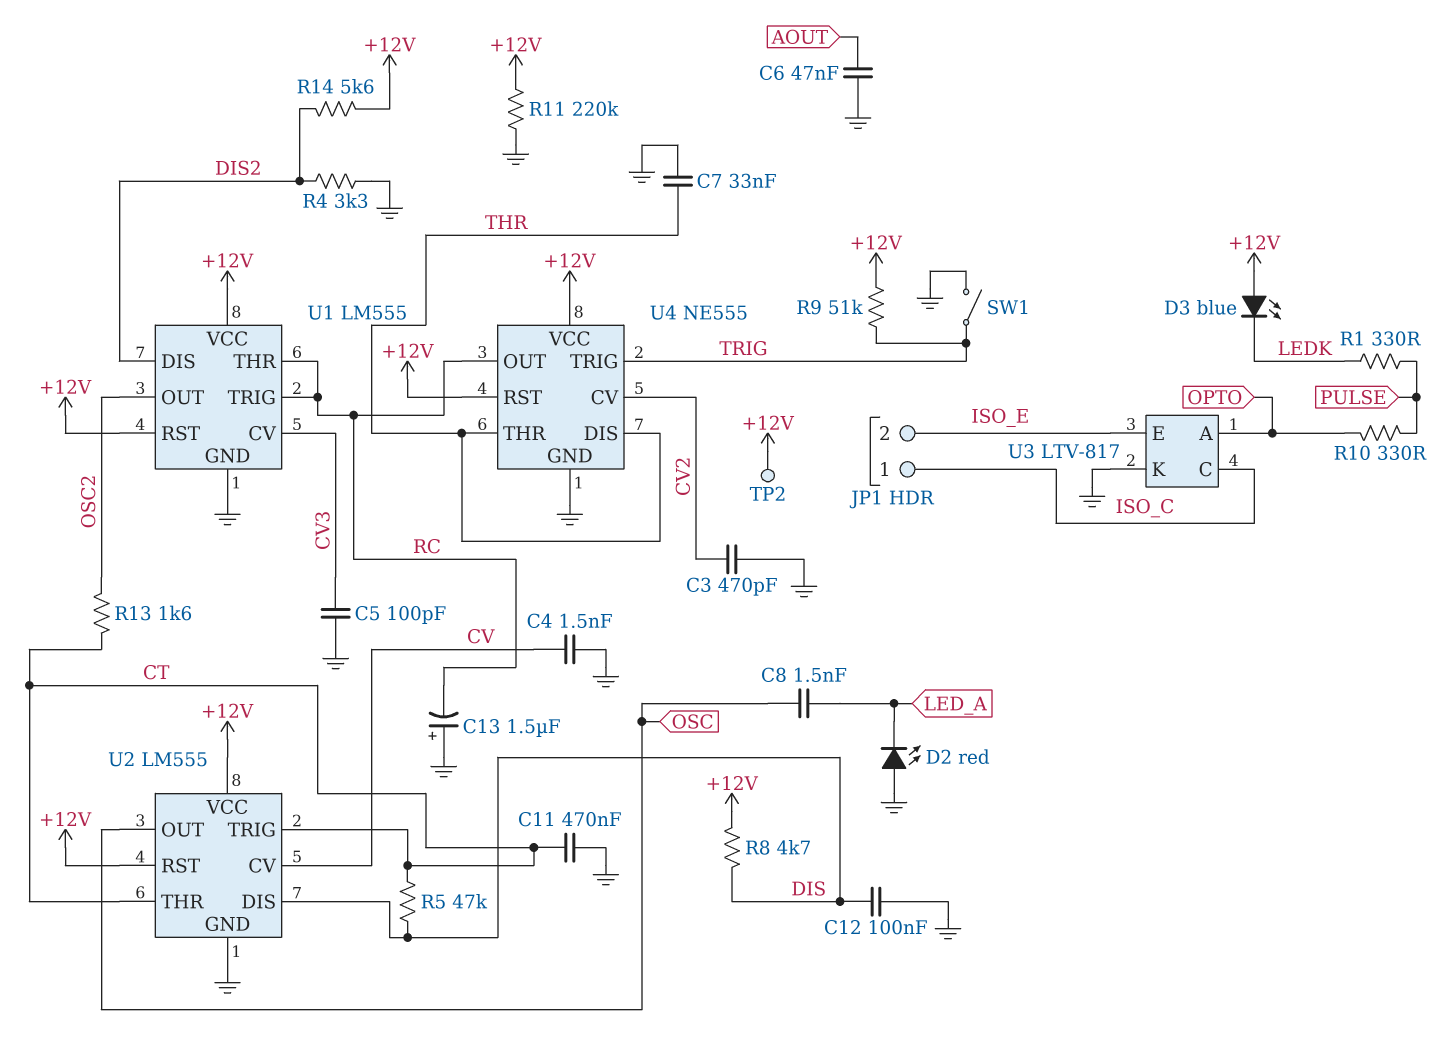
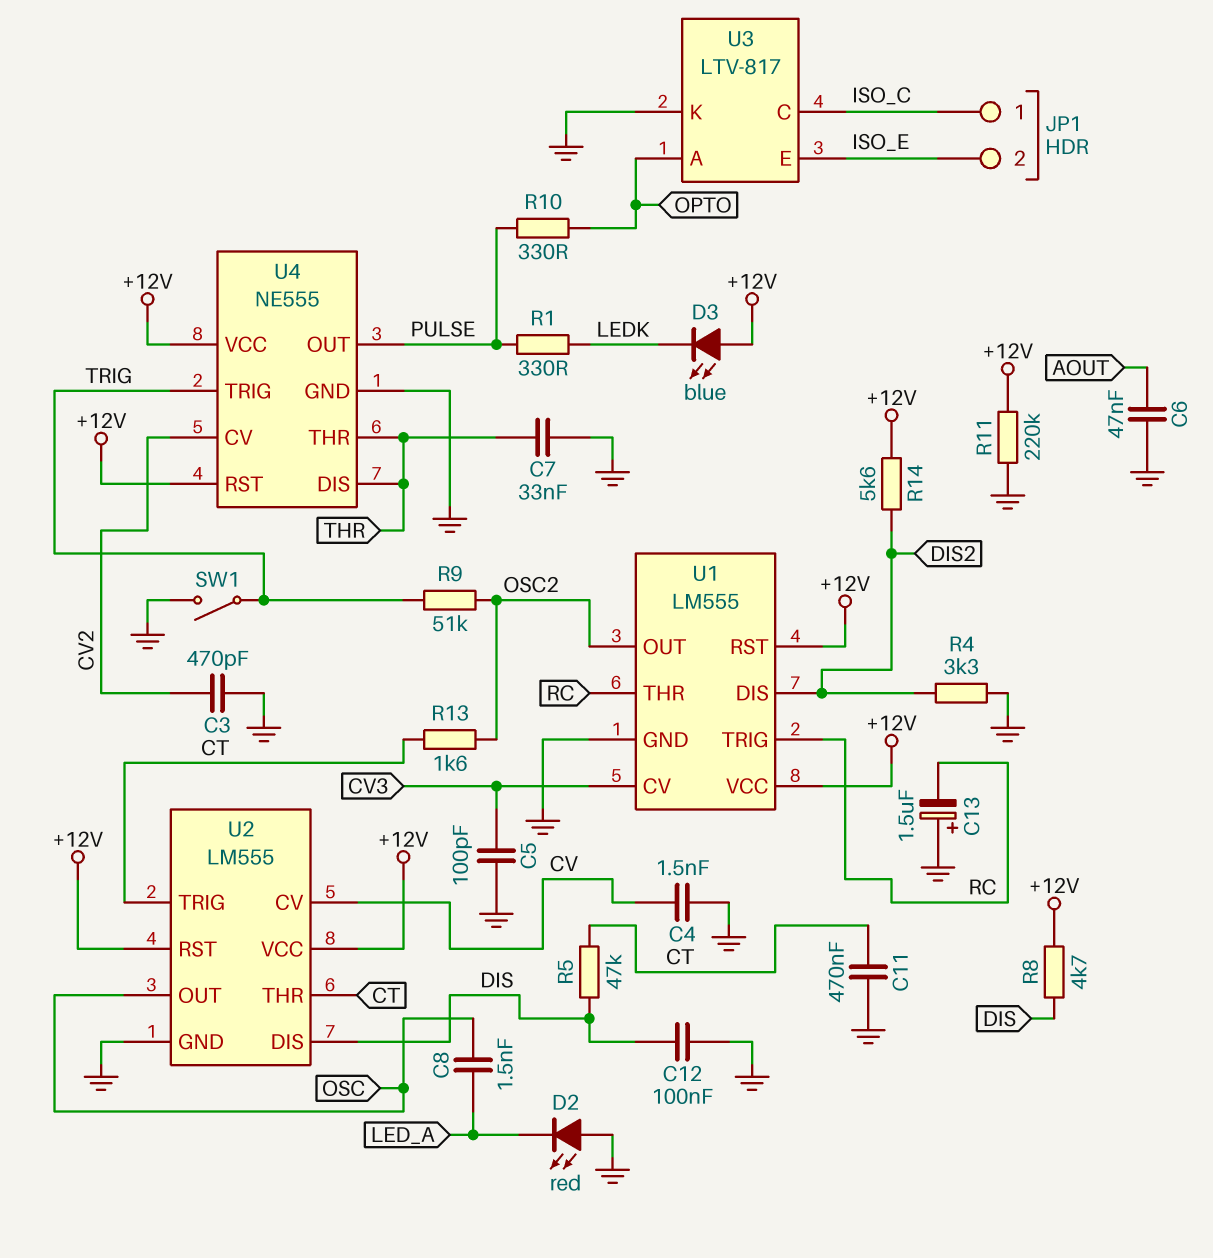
R9: 51k (+12V, TRIG) -> 51k (OSC2, TRIG)
TP2: test point (+12V) -> none
U4 pin OUT: RC -> PULSE

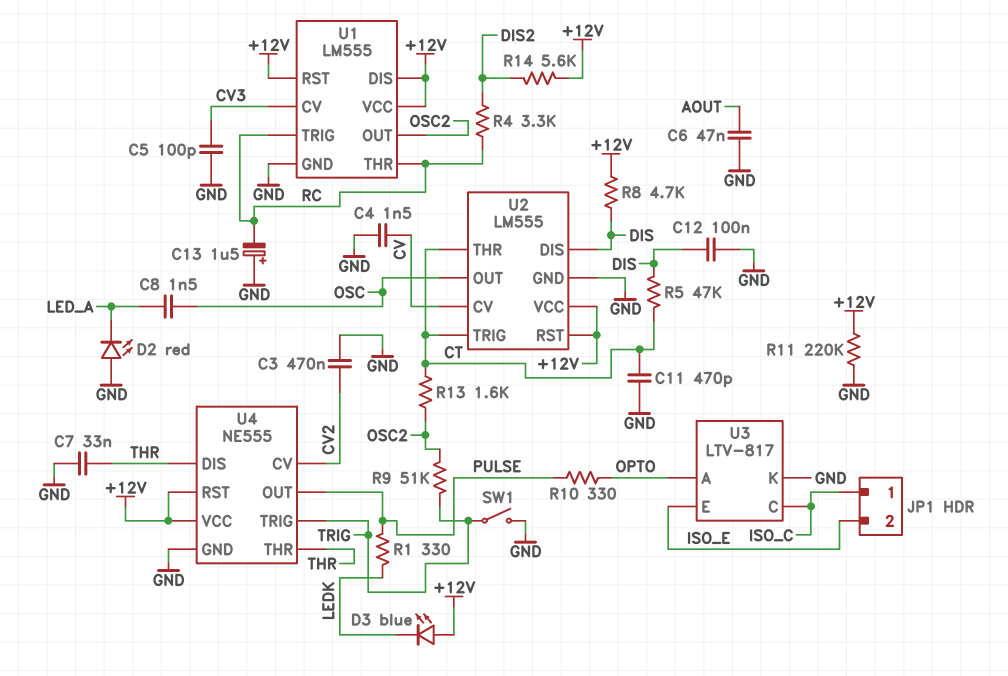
C3: 470pF (CV2, GND) -> 470nF (CV2, GND)
C11: 470nF (CT, GND) -> 470pF (CT, GND)
R4: 3.3k (DIS2, GND) -> 3.3k (DIS2, RC)
U1 pin DIS: DIS2 -> +12V

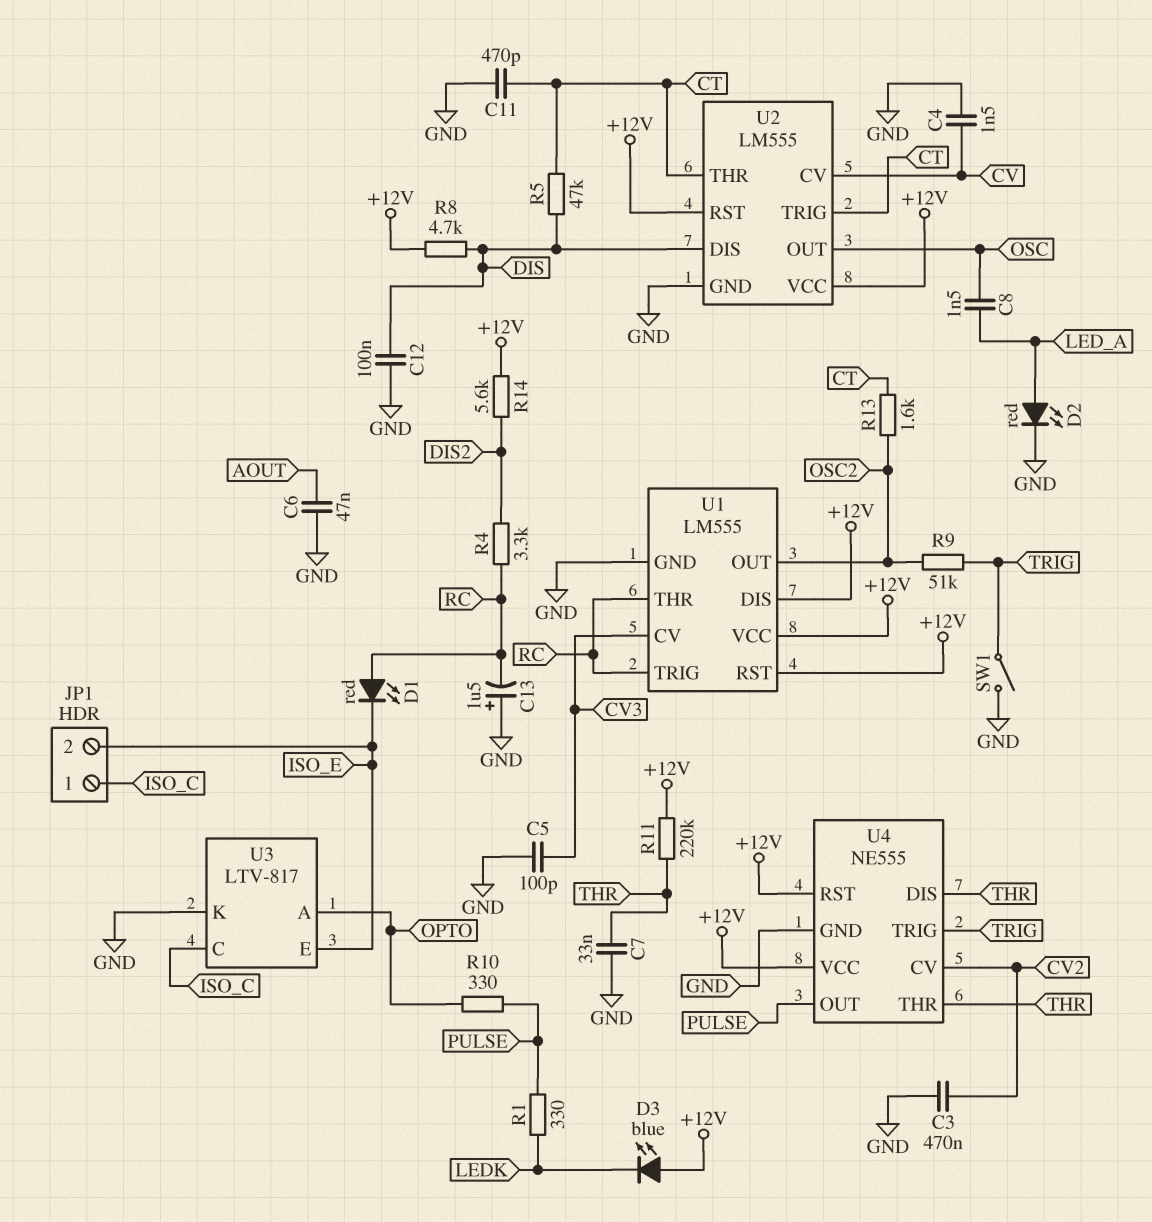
D1: none -> LED red (A RC, K ISO_E)
D2: LED red (A GND, K LED_A) -> LED red (A LED_A, K GND)
R11: 220k (+12V, GND) -> 220k (+12V, THR)

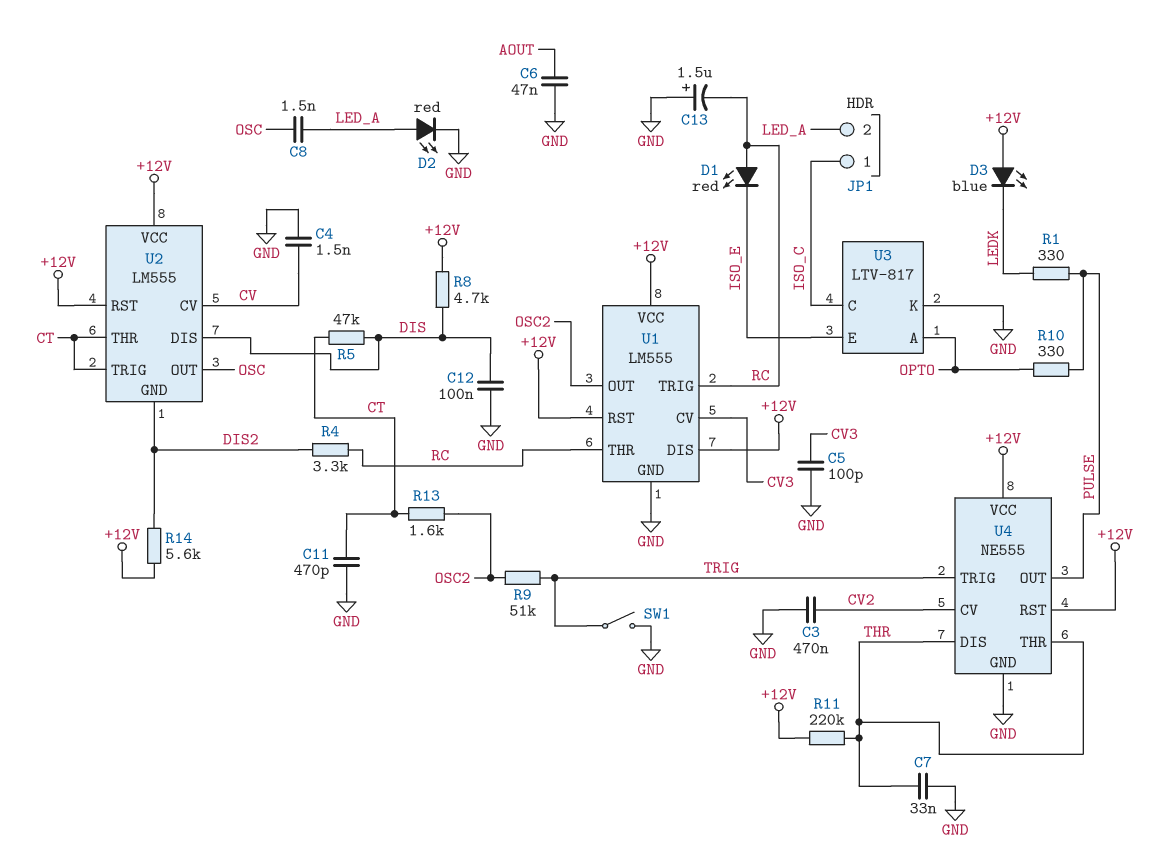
JP1 pin 2: ISO_E -> LED_A
U2 pin GND: GND -> DIS2

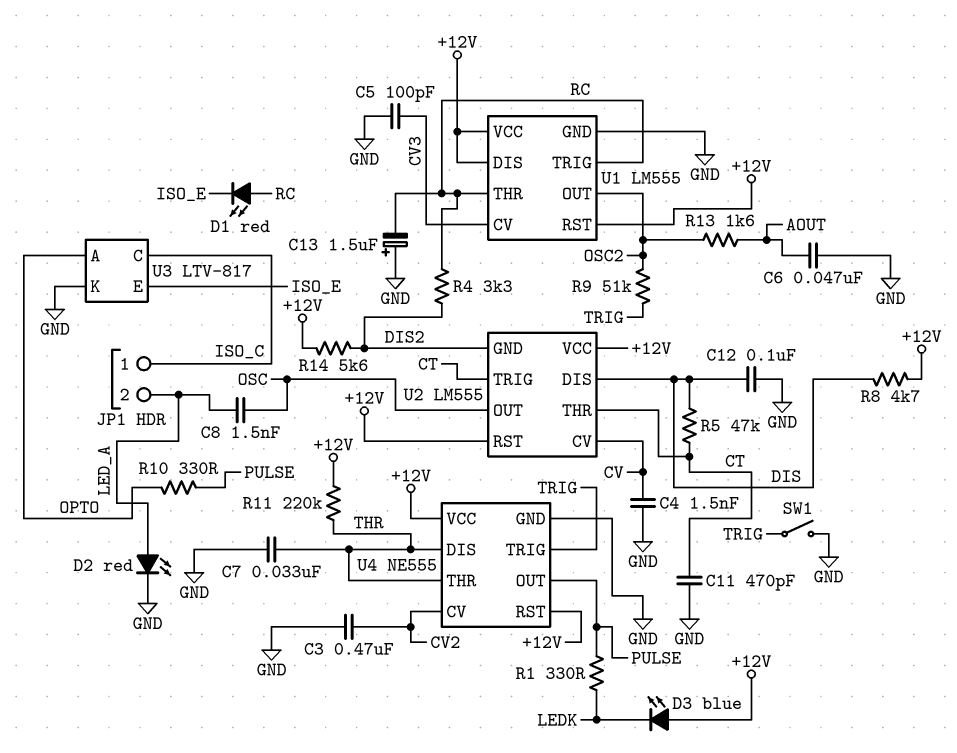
R13: 1.6k (CT, OSC2) -> 1.6k (AOUT, OSC2)

